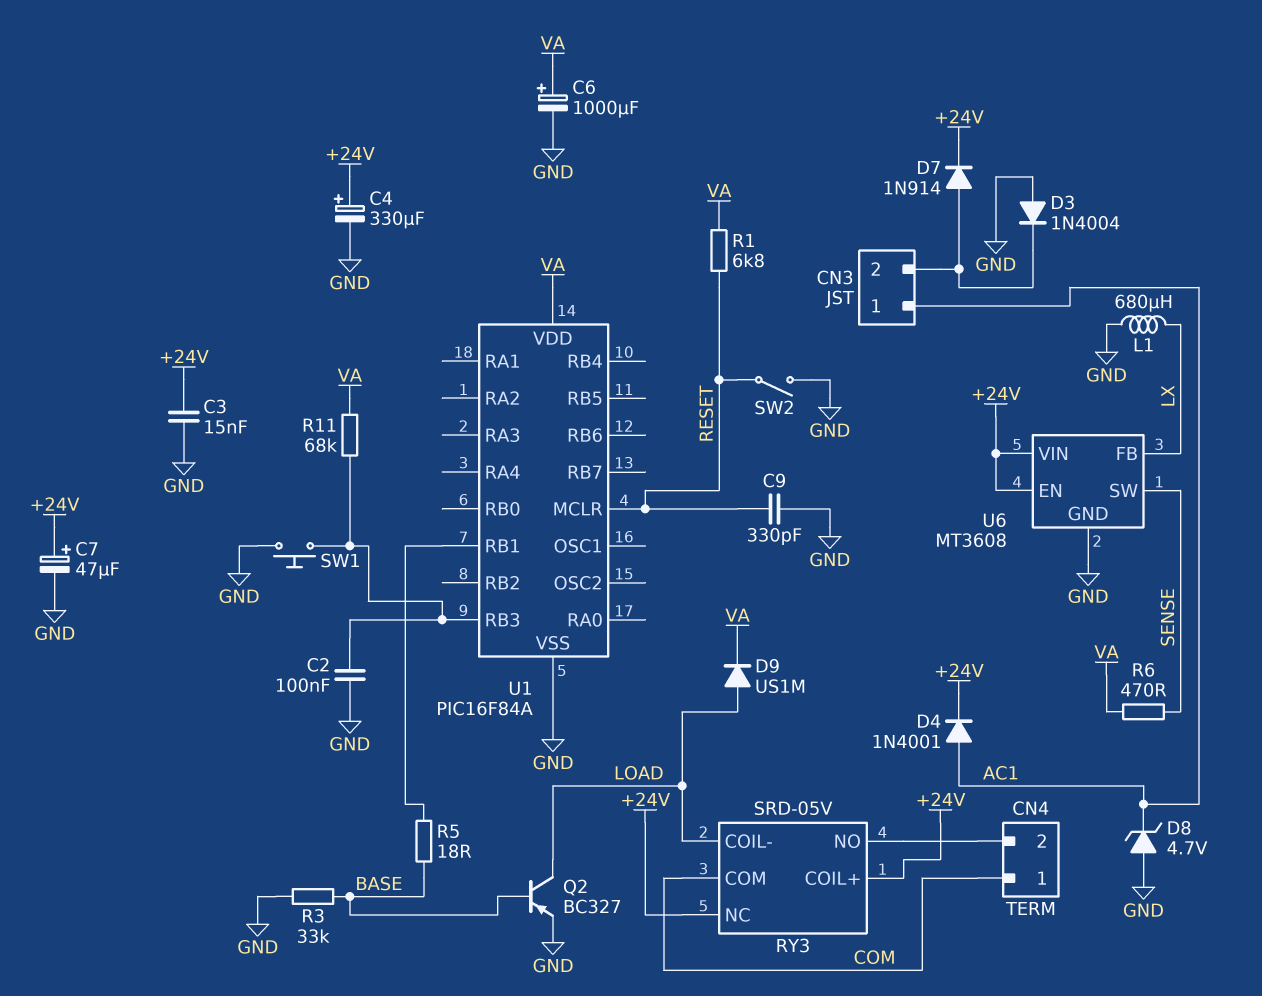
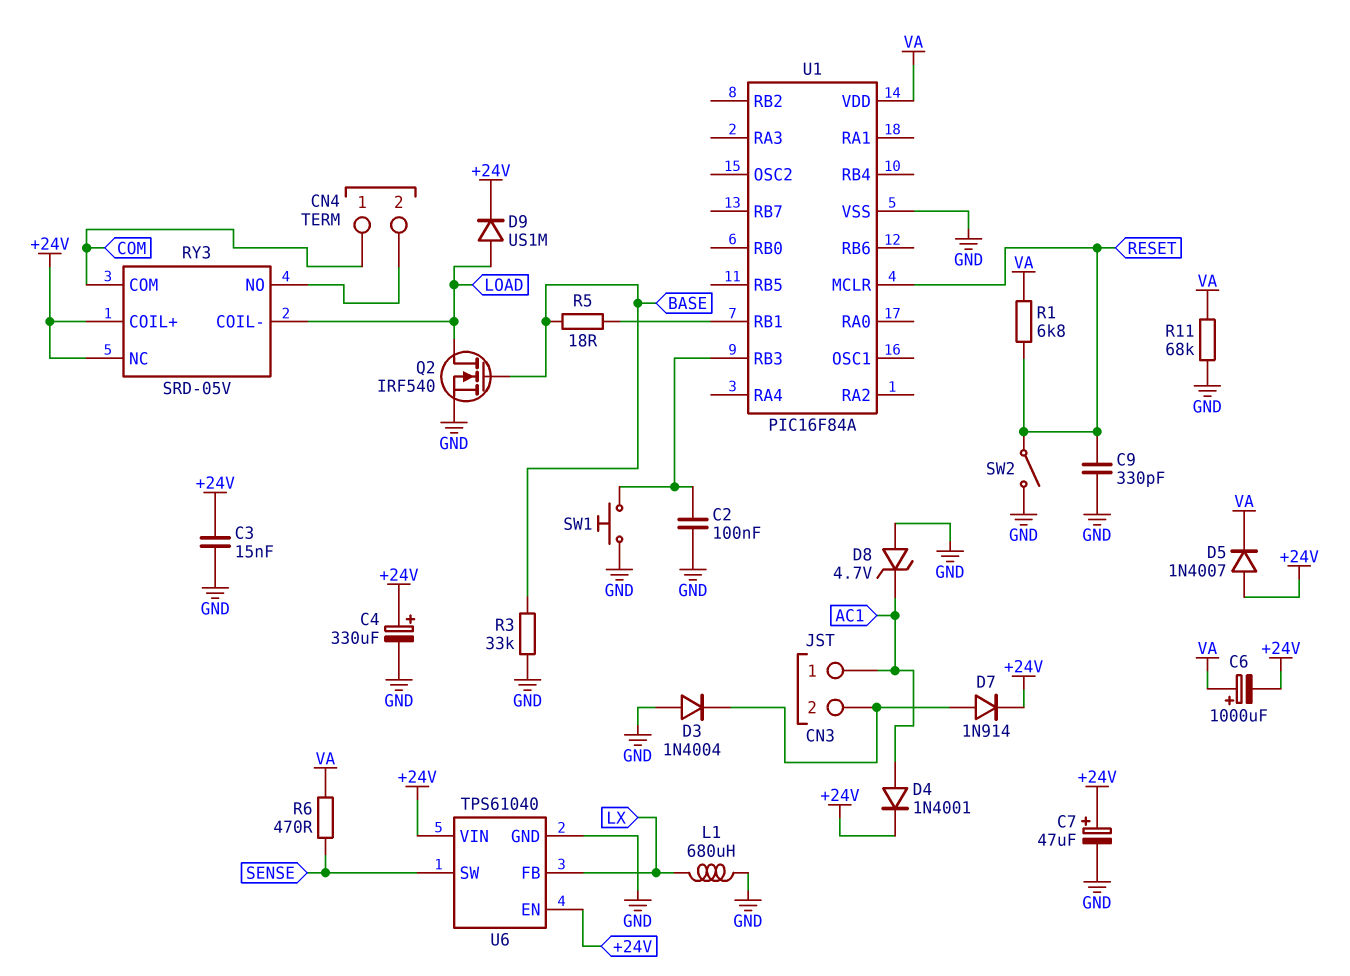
C6: 1000uF (plus VA, minus GND) -> 1000uF (plus VA, minus +24V)
D5: none -> diode 1N4007 (A +24V, K VA)
D9: diode US1M (A LOAD, K VA) -> diode US1M (A LOAD, K +24V)
Q2: PNP BC327 (B BASE, C LOAD, E GND) -> NMOS IRF540 (G BASE, D LOAD, S GND)
R11: 68k (U1/RB3, VA) -> 68k (GND, VA)
U6: MT3608 -> TPS61040

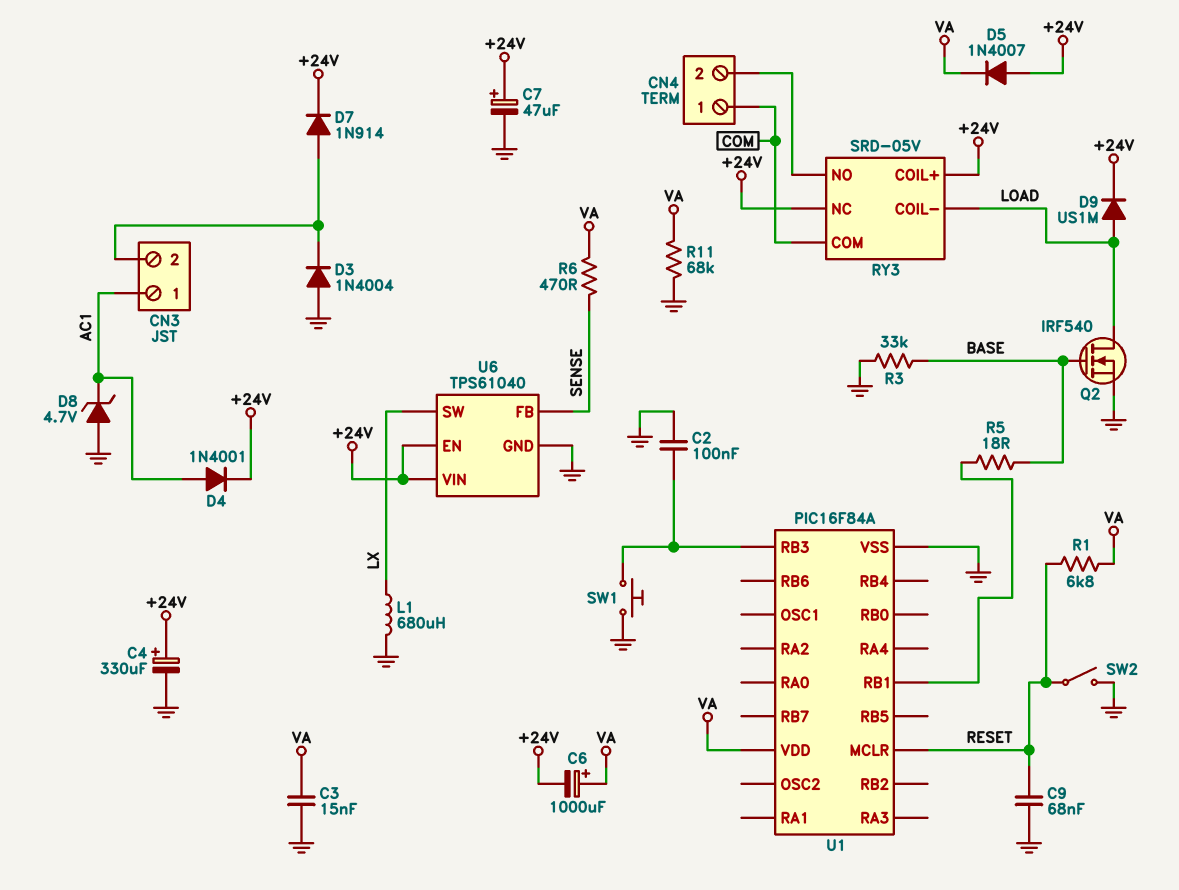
C3: 15nF (+24V, GND) -> 15nF (GND, VA)
C9: 330pF (GND, RESET) -> 68nF (GND, RESET)
U6 pin FB: LX -> SENSE
U6 pin SW: SENSE -> LX

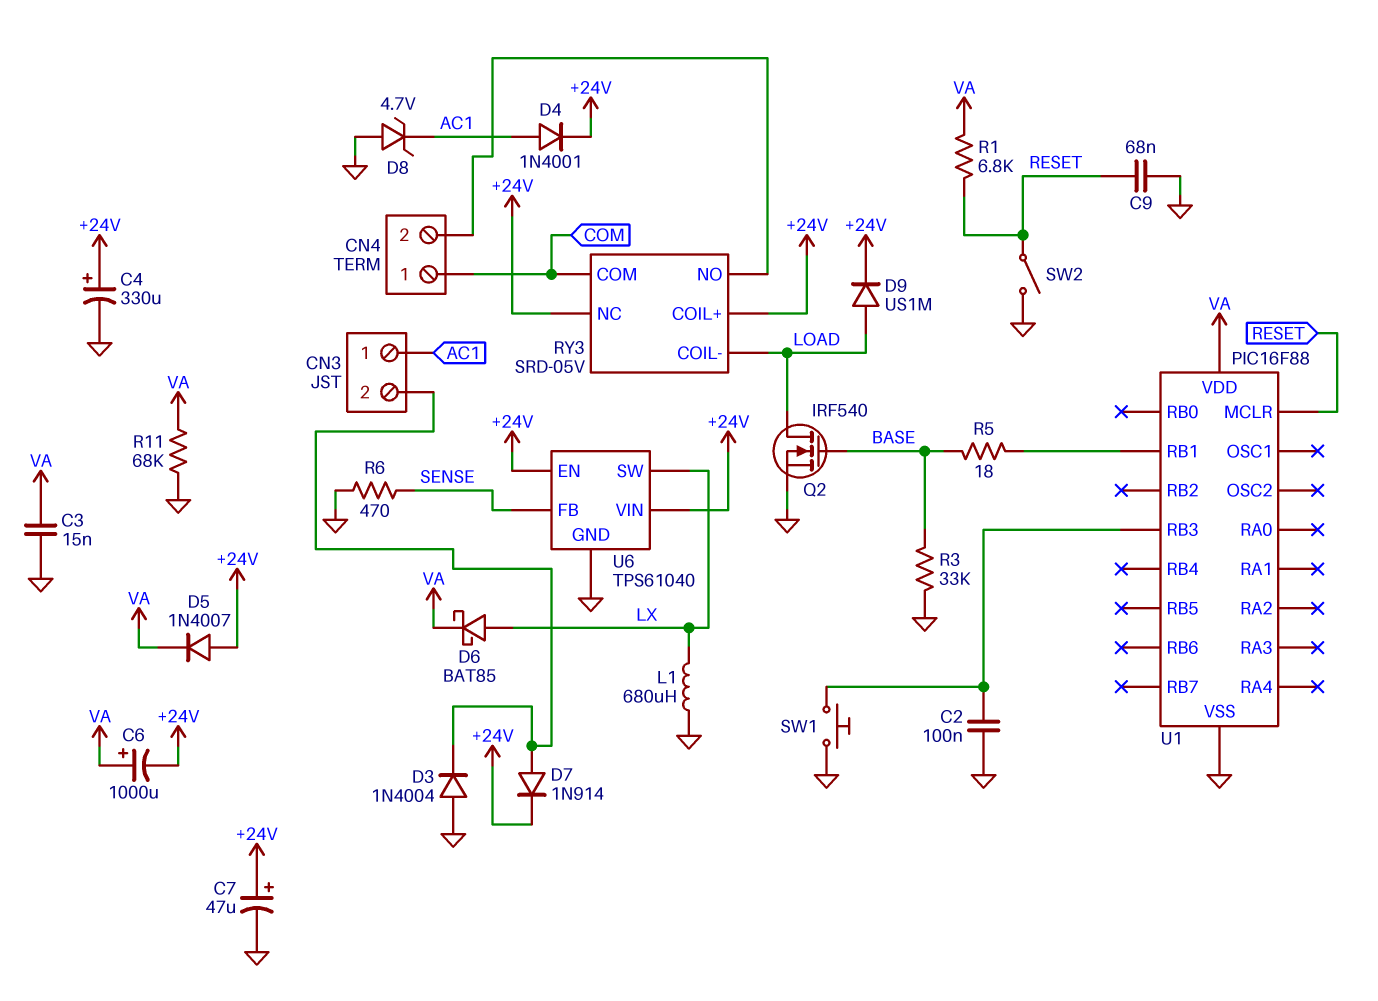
D6: none -> schottky BAT85 (A LX, K VA)
R6: 470 (SENSE, VA) -> 470 (GND, SENSE)
U1: PIC16F84A -> PIC16F88

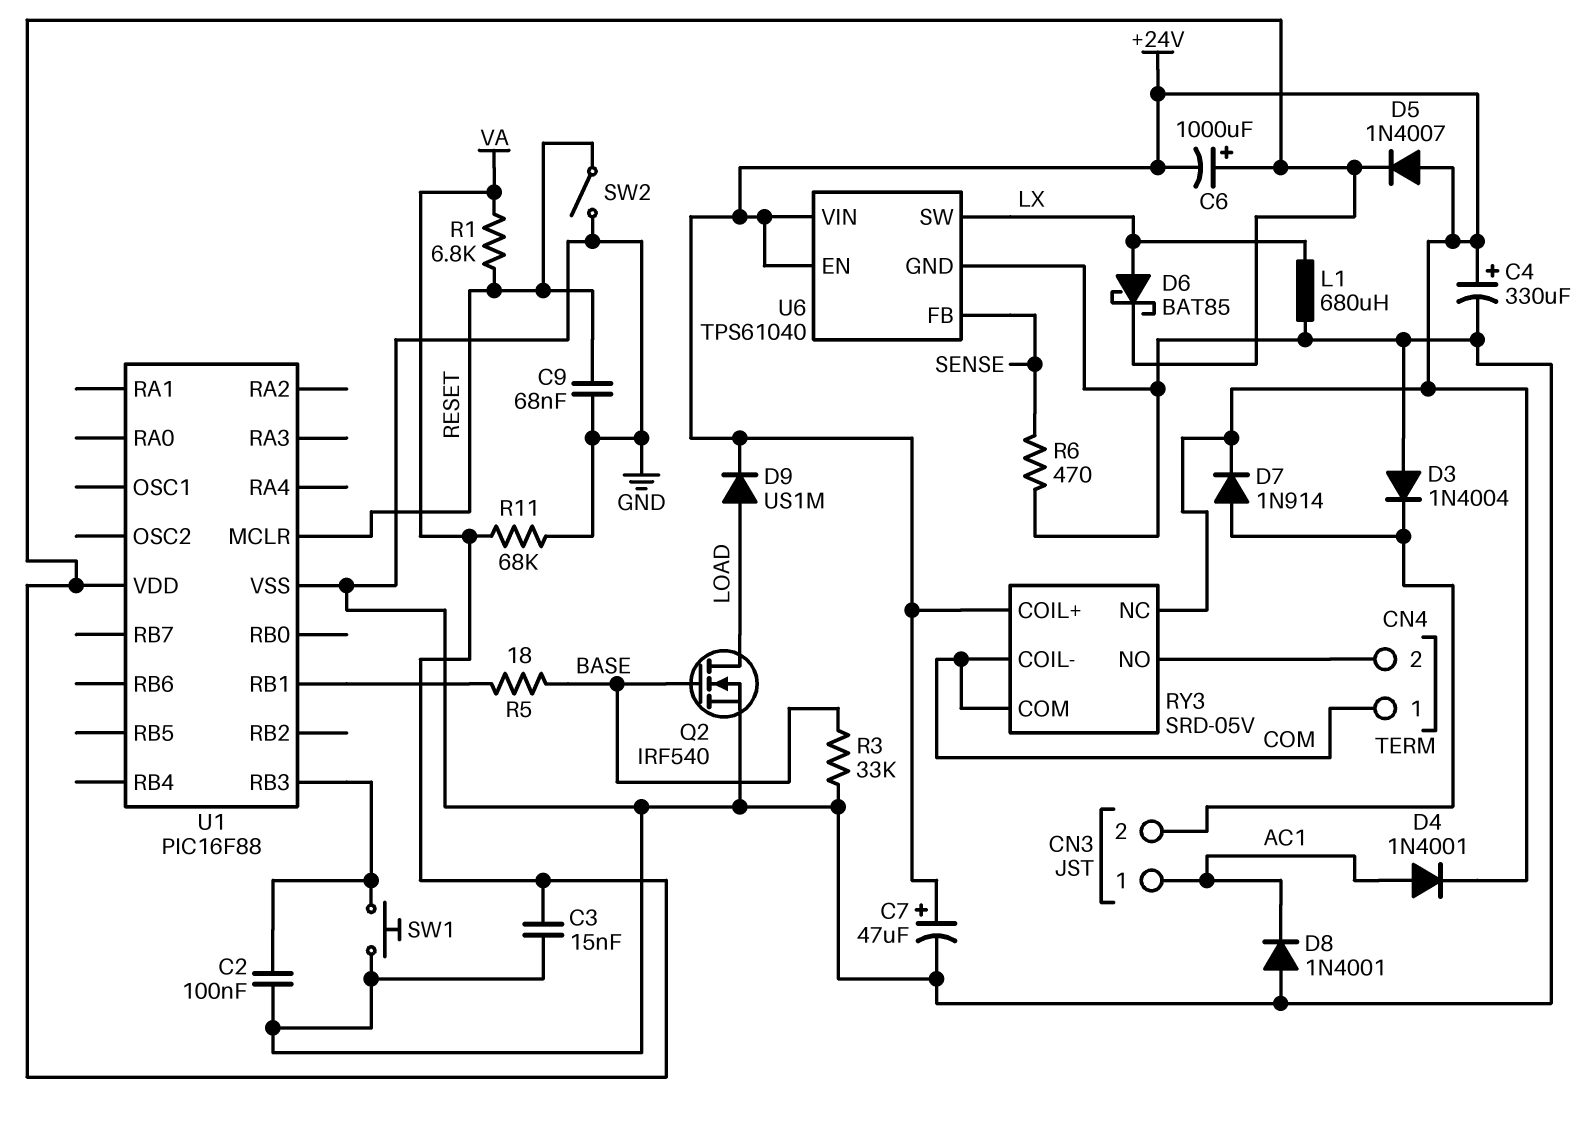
D8: zener 4.7V (A GND, K AC1) -> diode 1N4001 (A GND, K AC1)
RY3 pin COIL-: LOAD -> COM

